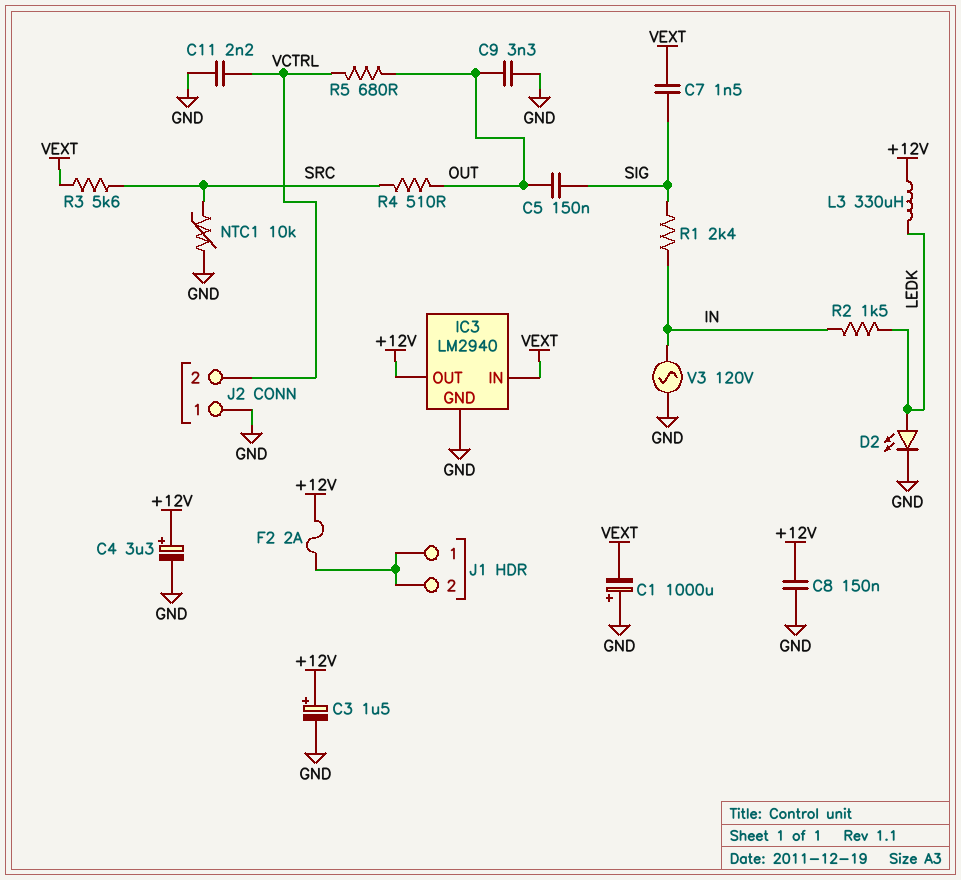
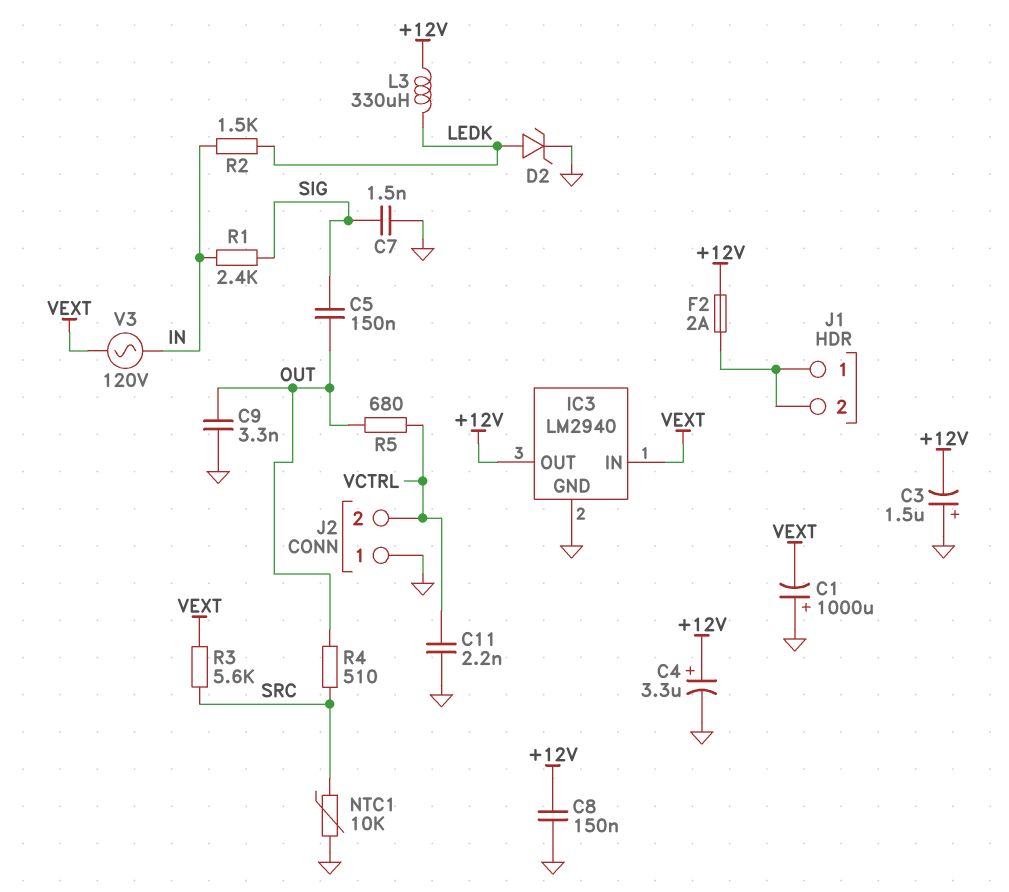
C3: 1.5uF (plus +12V, minus GND) -> 1.5uF (plus GND, minus +12V)
C7: 1.5nF (SIG, VEXT) -> 1.5nF (GND, SIG)
D2: LED (A LEDK, K GND) -> zener (A LEDK, K GND)
V3: AC 120V (GND, IN) -> AC 120V (IN, VEXT)

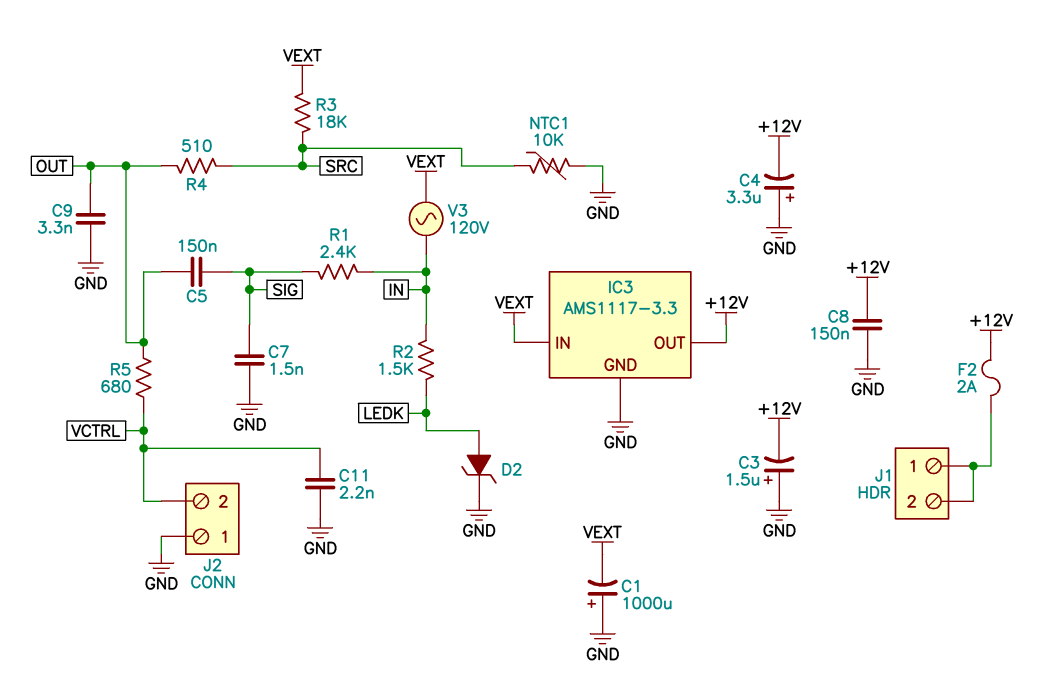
C4: 3.3uF (plus +12V, minus GND) -> 3.3uF (plus GND, minus +12V)
IC3: LM2940 -> AMS1117-3.3
L3: 330uH (+12V, LEDK) -> none
R3: 5.6k (SRC, VEXT) -> 18k (SRC, VEXT)

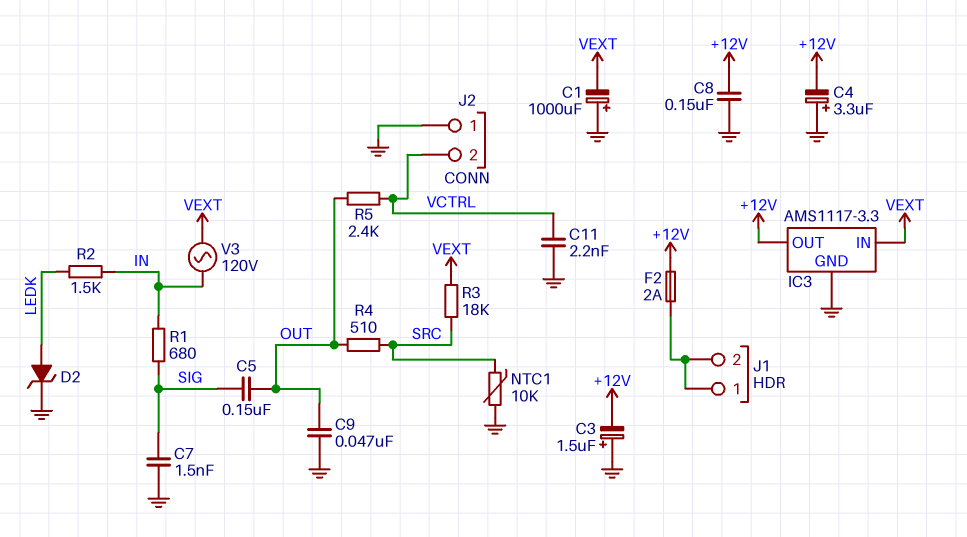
C9: 3.3nF (GND, OUT) -> 47nF (GND, OUT)
R1: 2.4k (IN, SIG) -> 680 (IN, SIG)
R5: 680 (OUT, VCTRL) -> 2.4k (OUT, VCTRL)

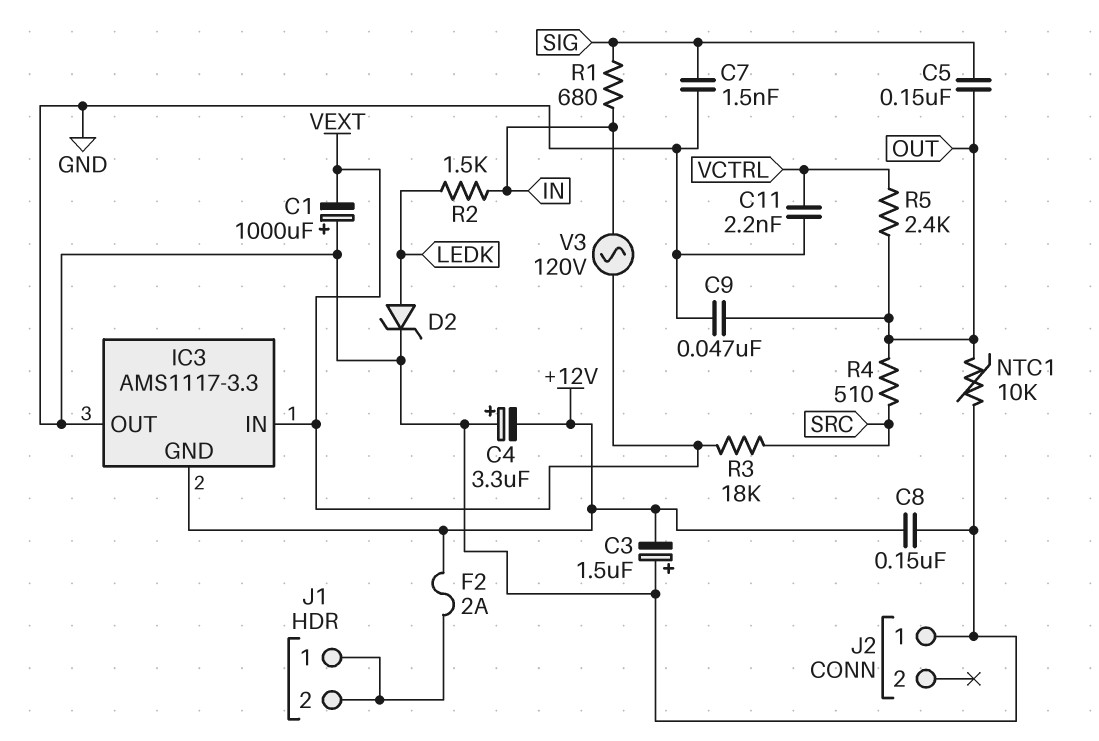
IC3 pin GND: GND -> +12V
IC3 pin OUT: +12V -> GND
J2 pin 2: VCTRL -> none
NTC1: 10k (GND, SRC) -> 10k (GND, OUT)

